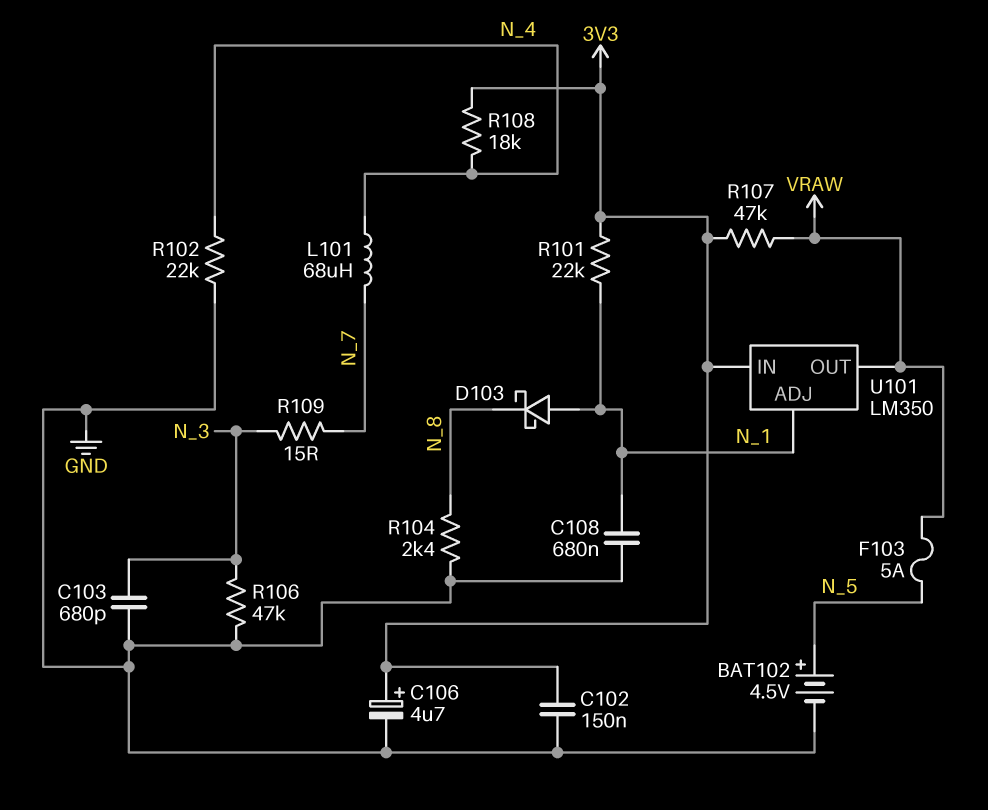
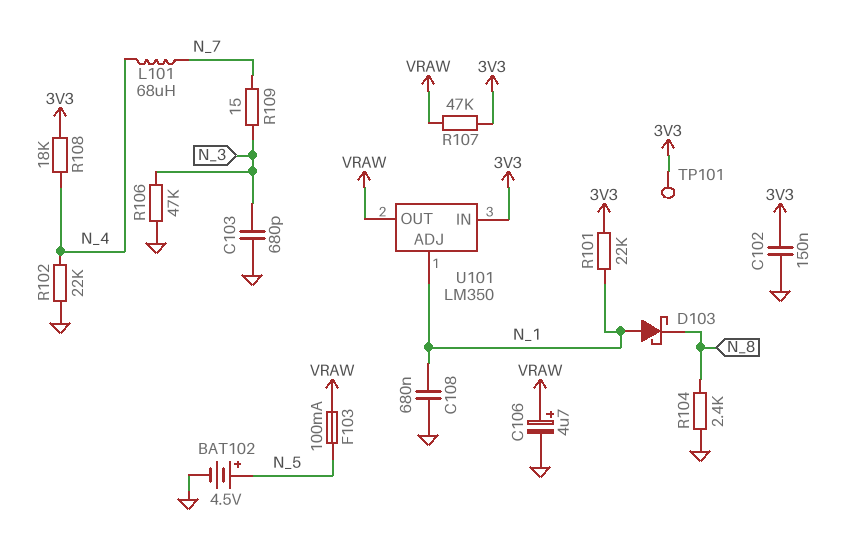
C106: 4.7uF (plus 3V3, minus GND) -> 4.7uF (plus VRAW, minus GND)
F103: 5A (N_5, VRAW) -> 100mA (N_5, VRAW)
TP101: none -> test point (3V3)

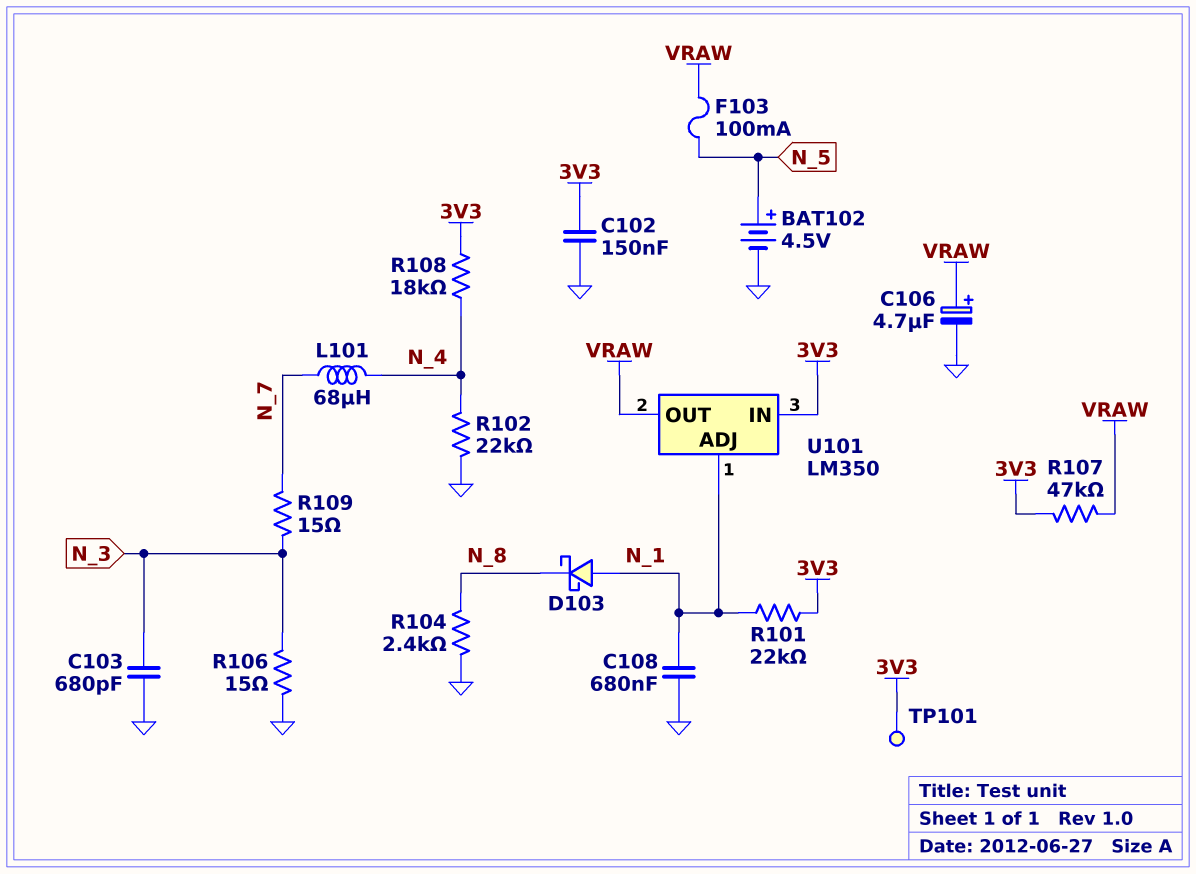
R106: 47k (GND, N_3) -> 15 (GND, N_3)

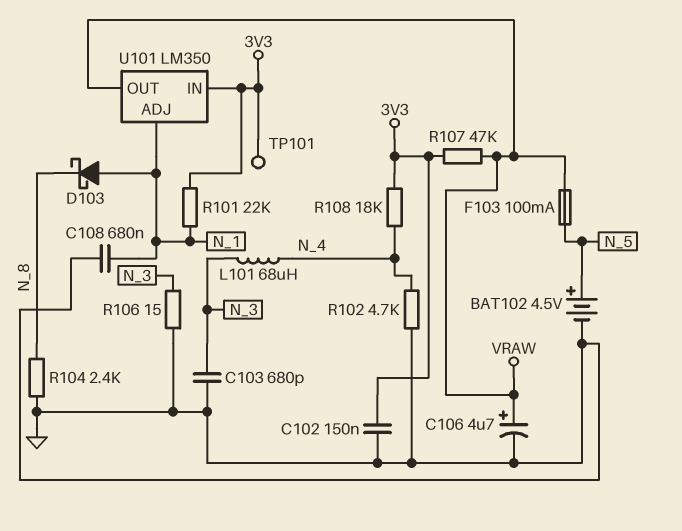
L101: 68uH (N_4, N_7) -> 68uH (N_3, N_4)
R102: 22k (GND, N_4) -> 4.7k (GND, N_4)
R109: 15 (N_3, N_7) -> none

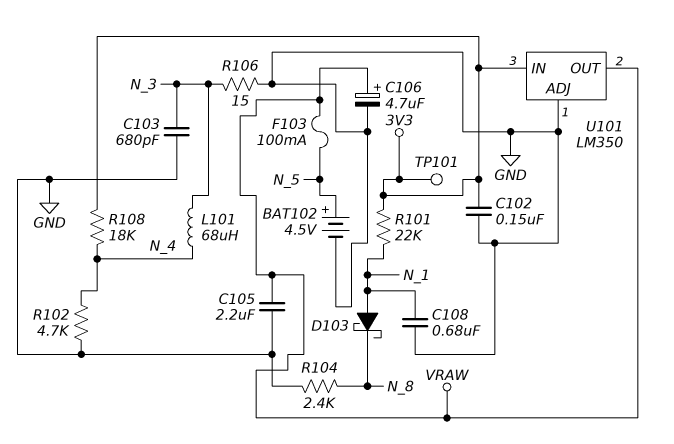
C105: none -> 2.2uF (GND, VRAW)
R107: 47k (3V3, VRAW) -> none
U101 pin ADJ: N_1 -> GND

